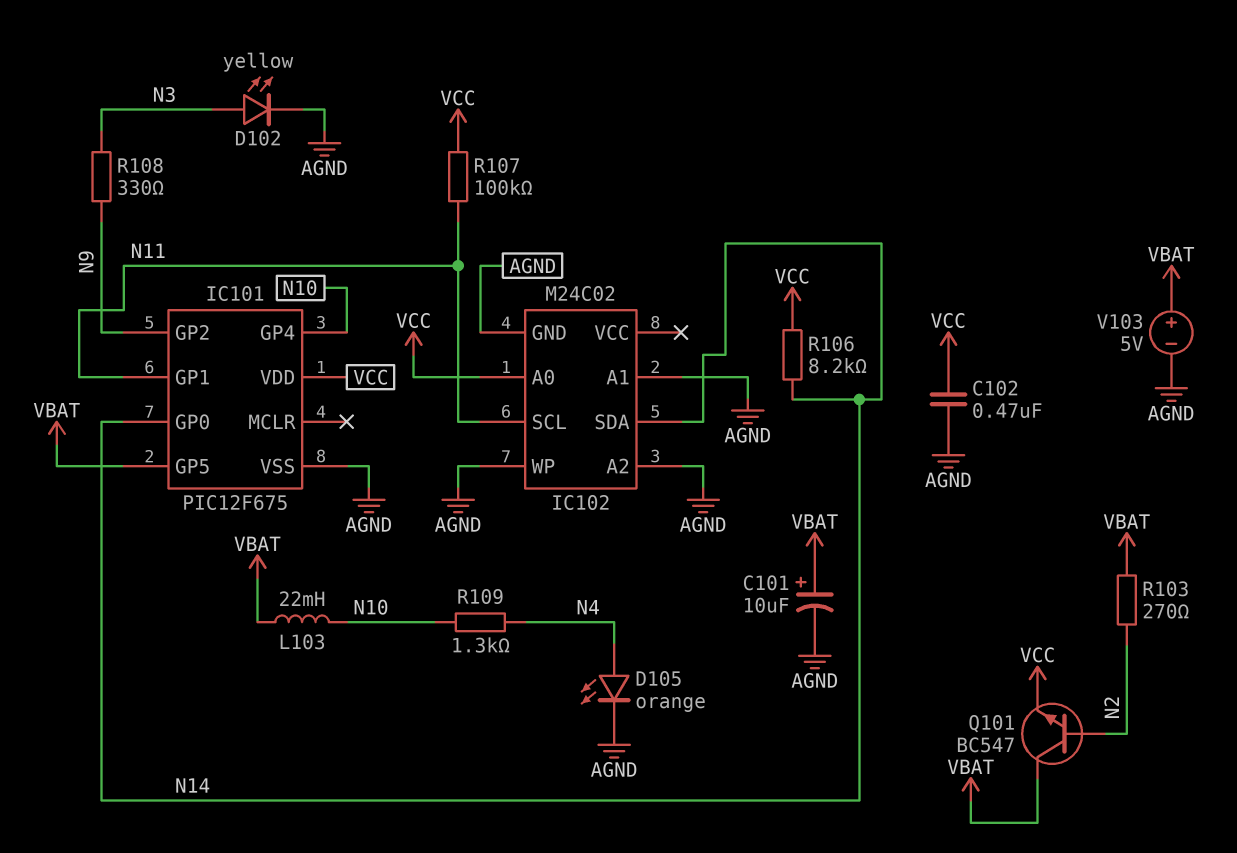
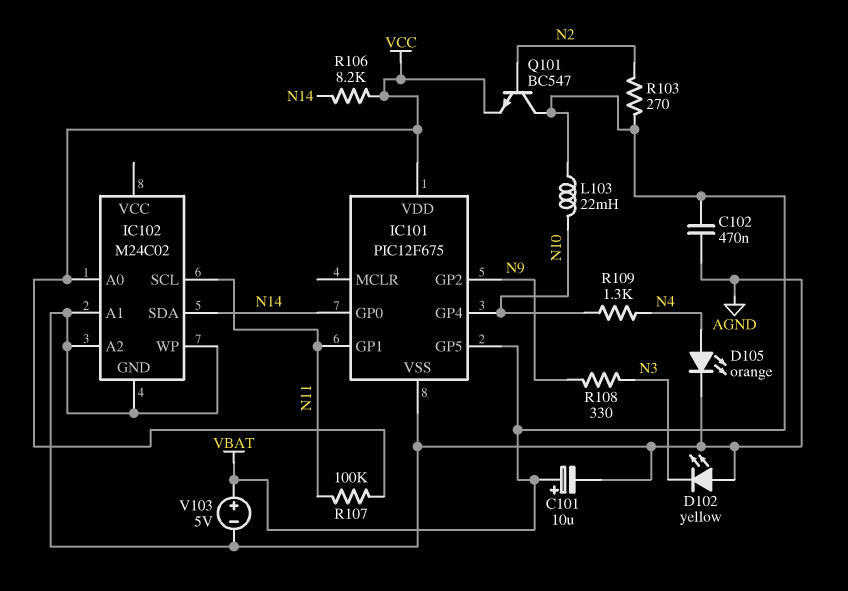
C102: 470nF (AGND, VCC) -> 470nF (AGND, VBAT)
D102: LED yellow (A N3, K AGND) -> LED yellow (A AGND, K N3)

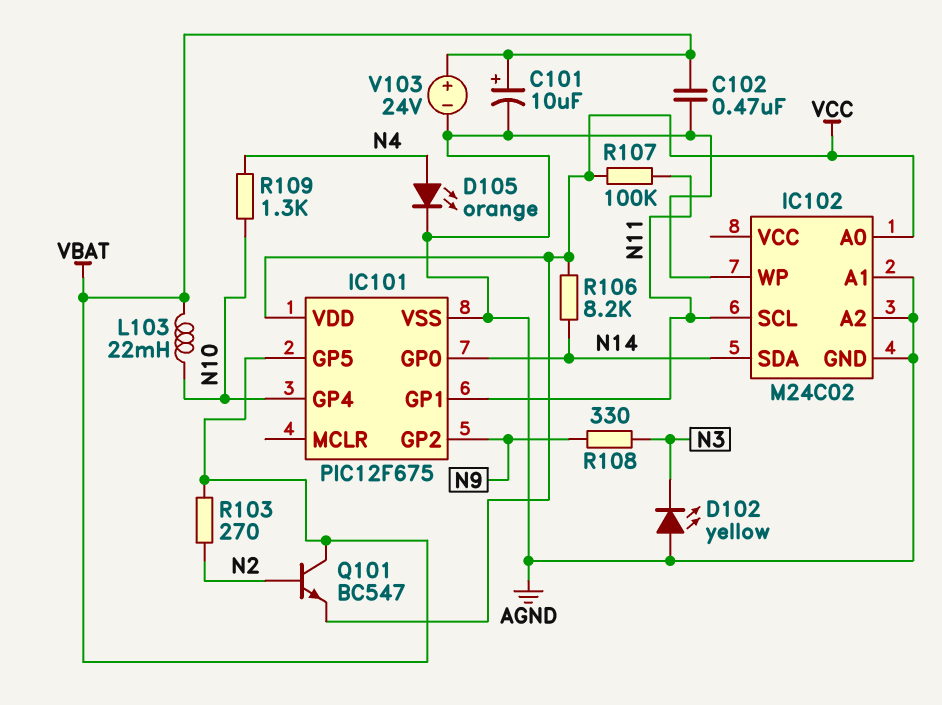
V103: 5V (plus VBAT, minus AGND) -> 24V (plus VBAT, minus AGND)

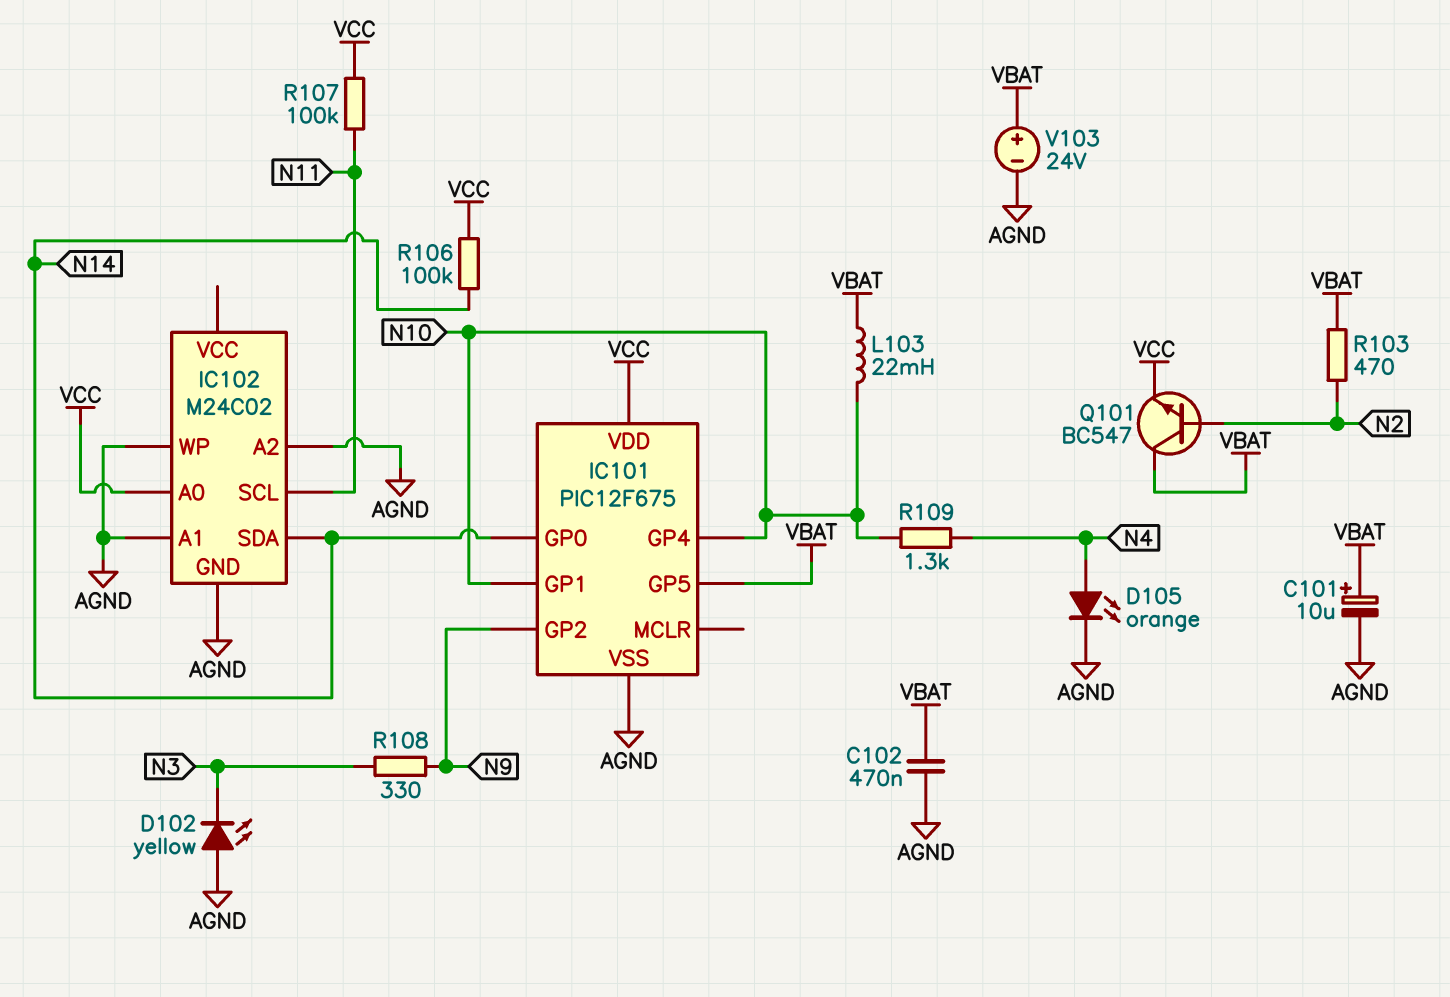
IC101 pin GP1: N11 -> N10
R103: 270 (N2, VBAT) -> 470 (N2, VBAT)
R106: 8.2k (N14, VCC) -> 100k (N14, VCC)

